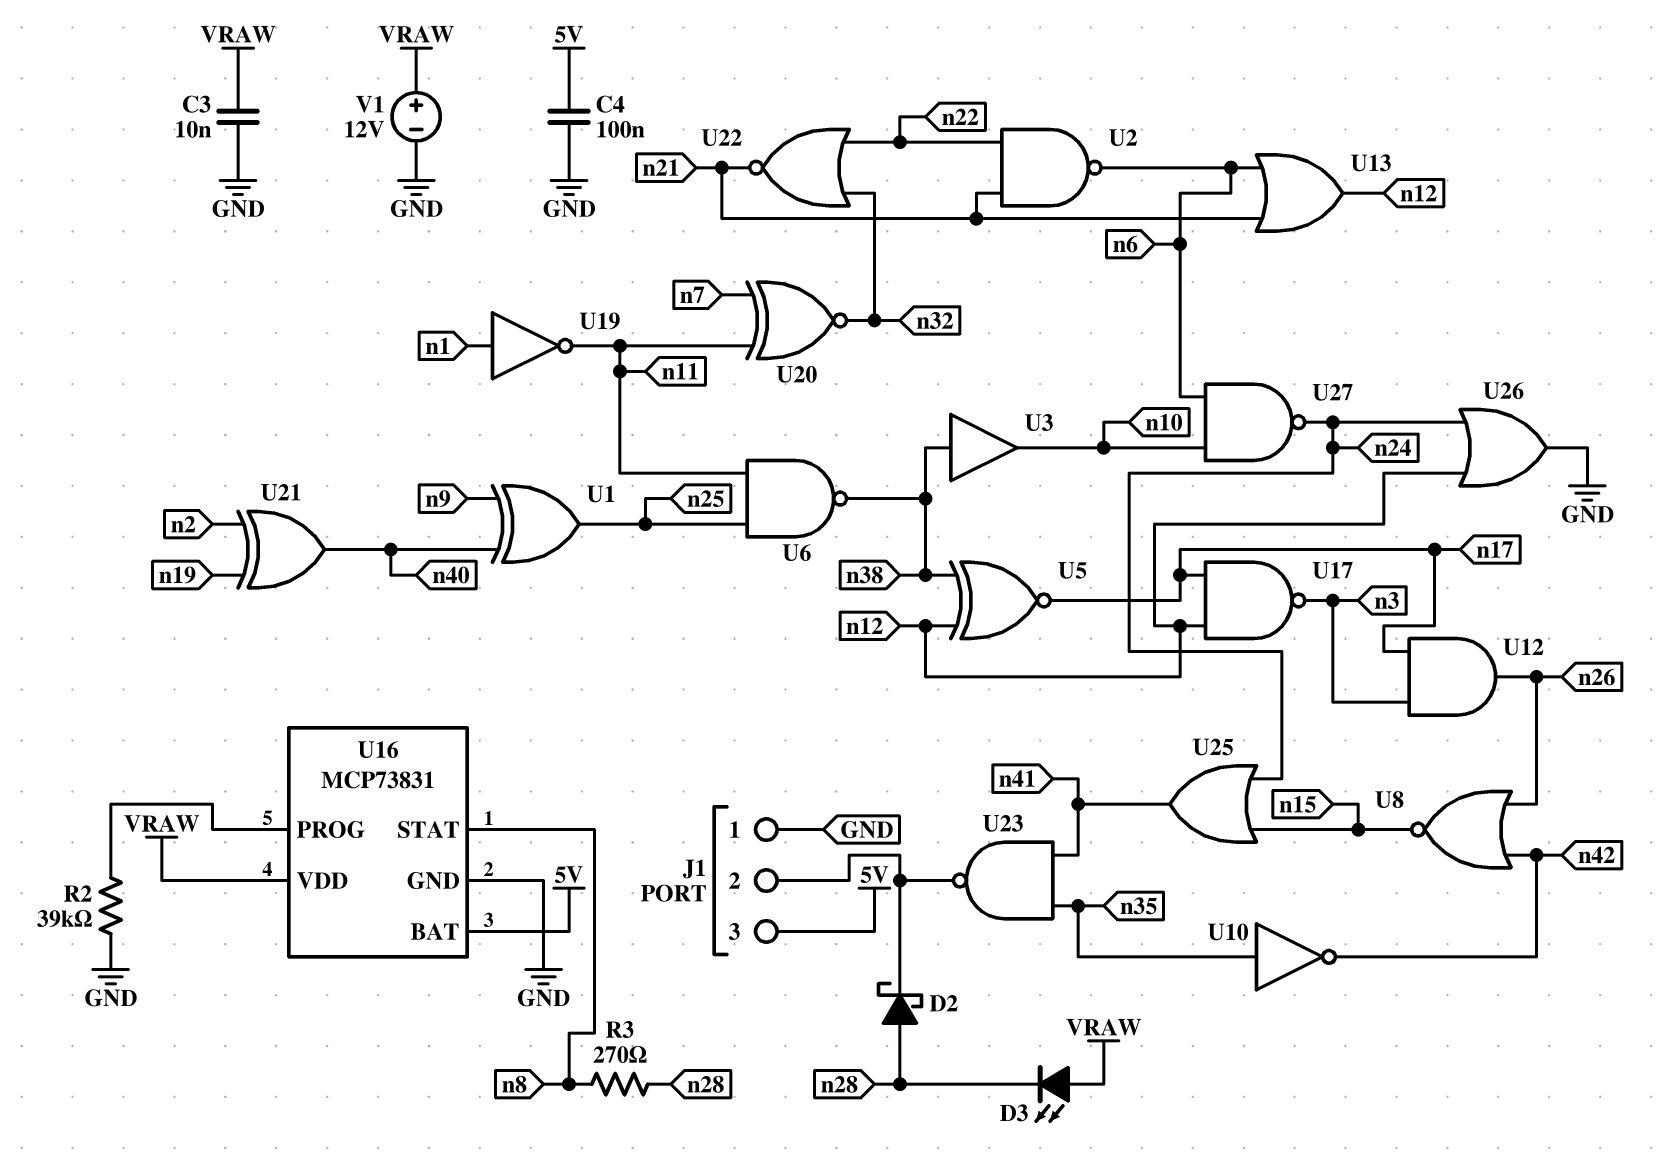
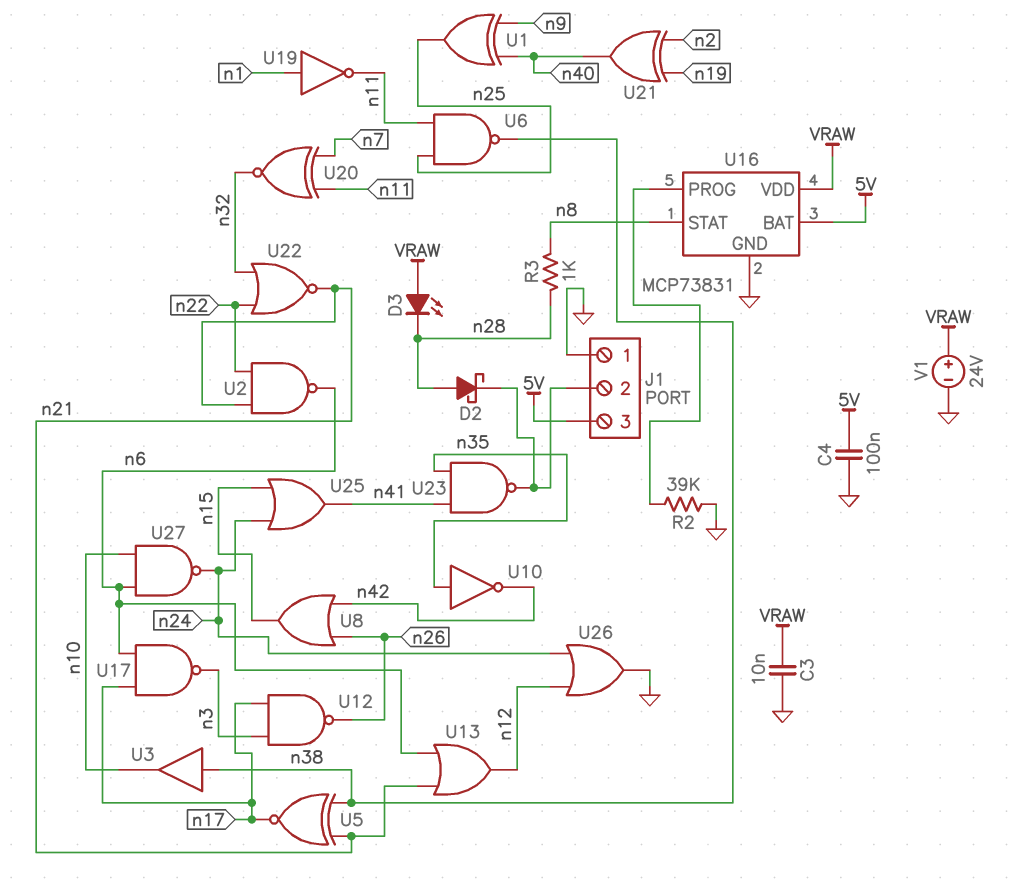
R3: 270 (n8, n28) -> 1k (n8, n28)
U5: XNOR (in n12, in n38, out n17) -> XNOR (in n21, in n38, out n17)
U8: NOR (in n26, in n42, out n15) -> OR (in n26, in n42, out n15)
U12: AND (in n3, in n17, out n26) -> NAND (in n3, in n17, out n26)
U17: NAND (in n12, in n17, out n3) -> NAND (in n6, in n17, out n3)
V1: 12V (plus VRAW, minus GND) -> 24V (plus VRAW, minus GND)

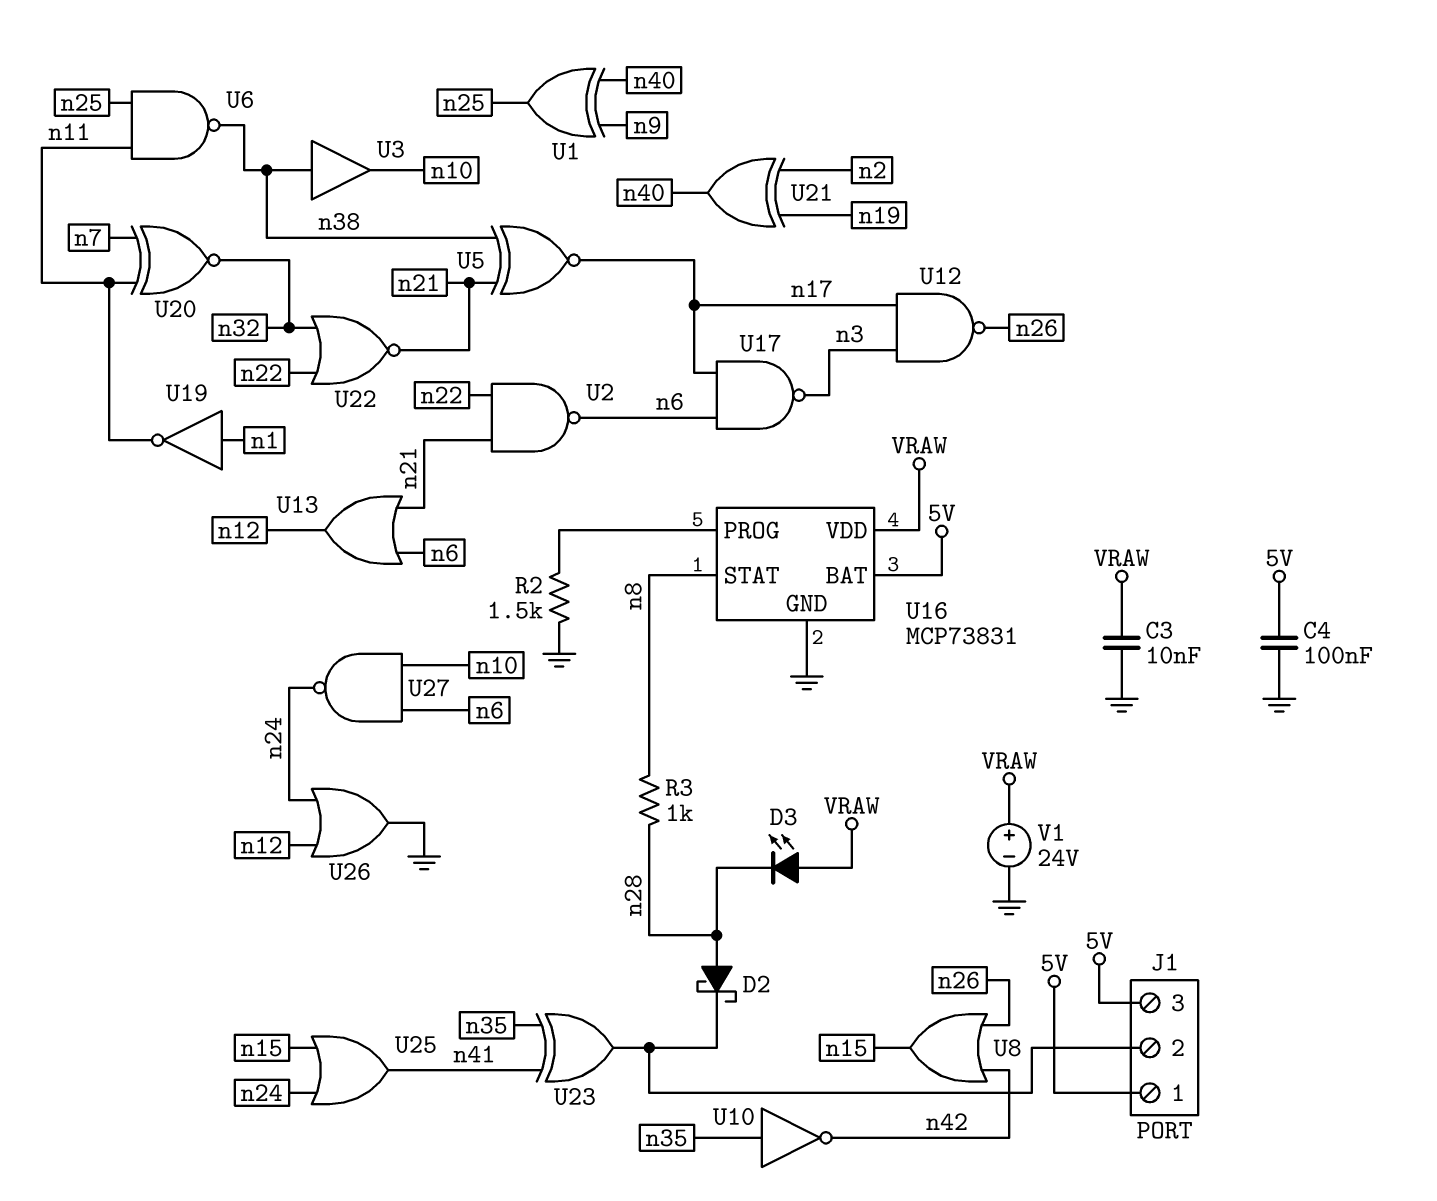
J1 pin 1: GND -> 5V
R2: 39k (GND, U16/PROG) -> 1.5k (GND, U16/PROG)
U23: NAND (in n35, in n41, out J1/2) -> XOR (in n35, in n41, out J1/2)

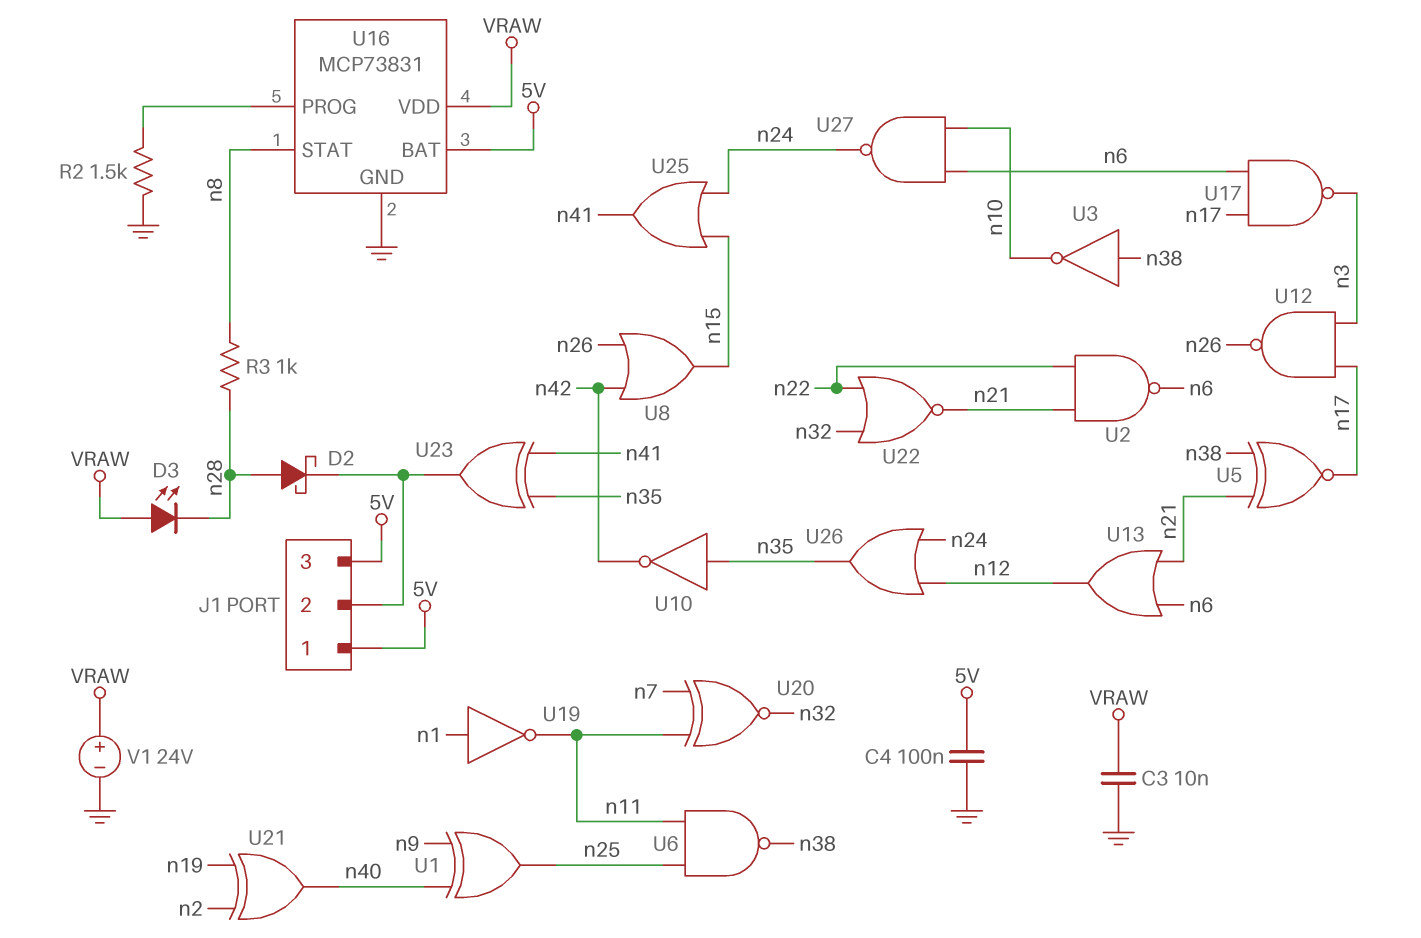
U3: buffer (in n38, out n10) -> NOT (in n38, out n10)
U26: OR (in n12, in n24, out GND) -> OR (in n12, in n24, out n35)

